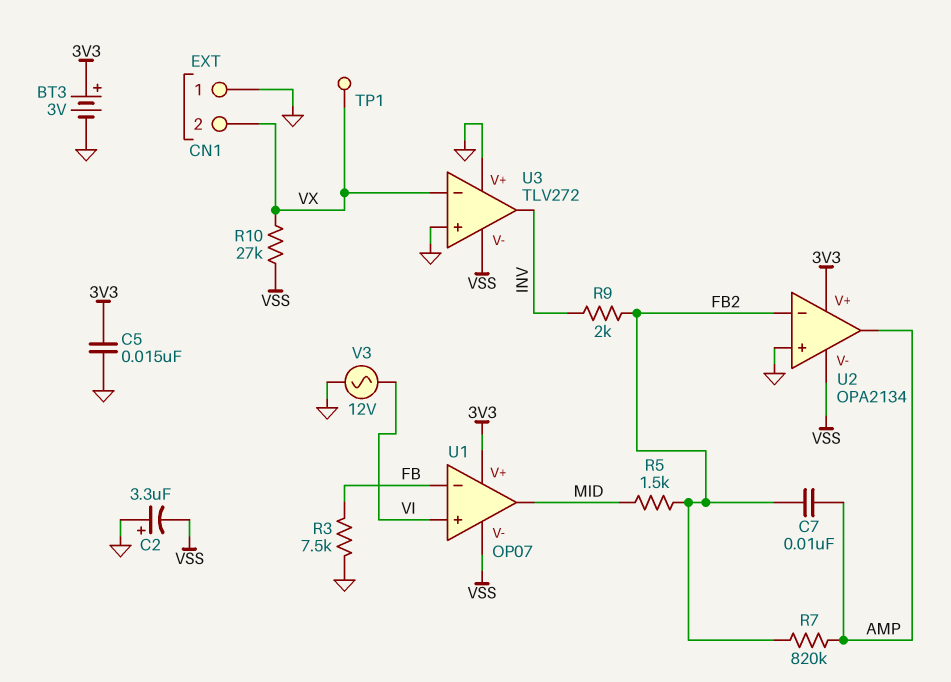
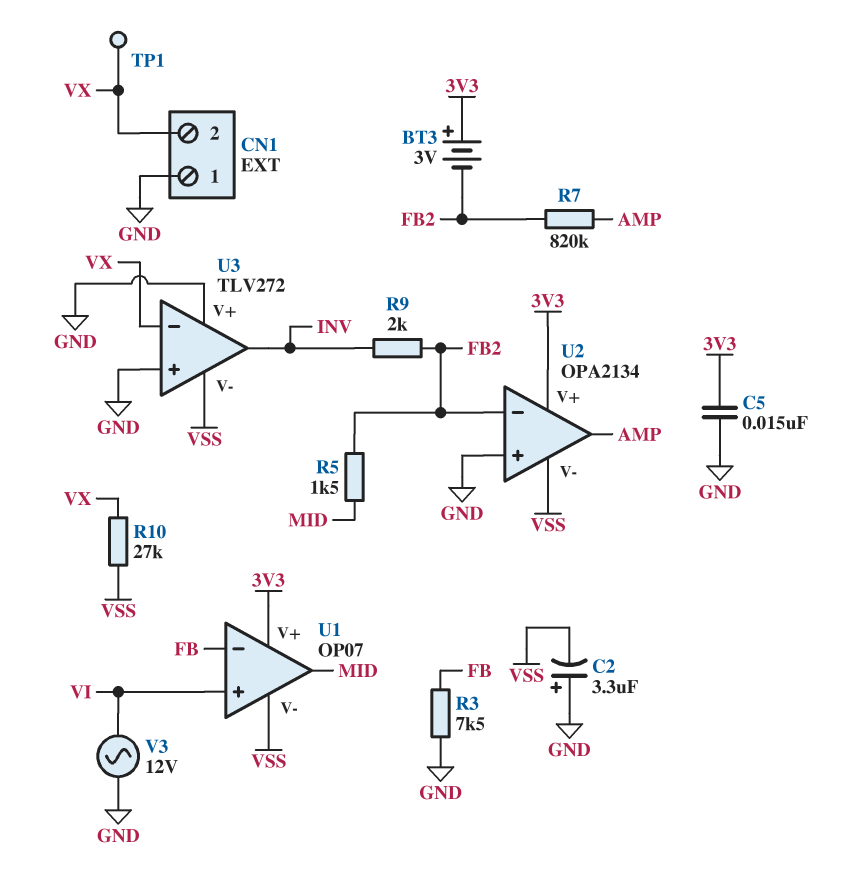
BT3: 3V (plus 3V3, minus GND) -> 3V (plus 3V3, minus FB2)
C7: 10nF (AMP, FB2) -> none

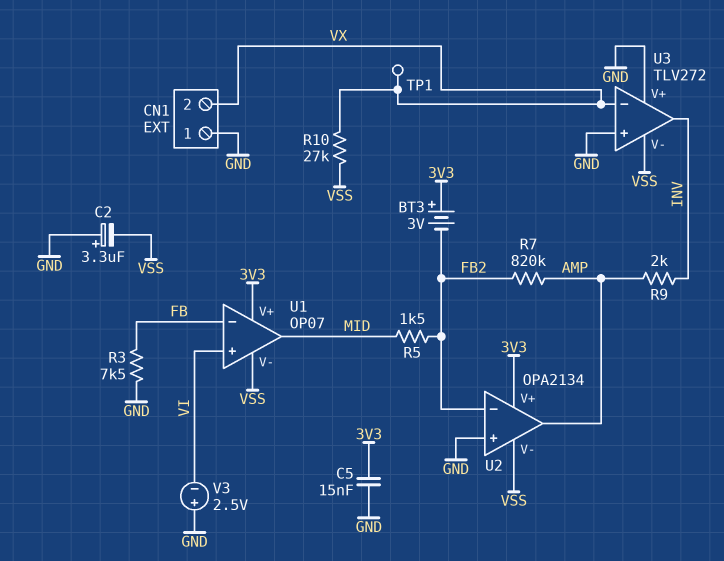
R9: 2k (FB2, INV) -> 2k (AMP, INV)
V3: AC 12V (GND, VI) -> 2.5V (plus GND, minus VI)

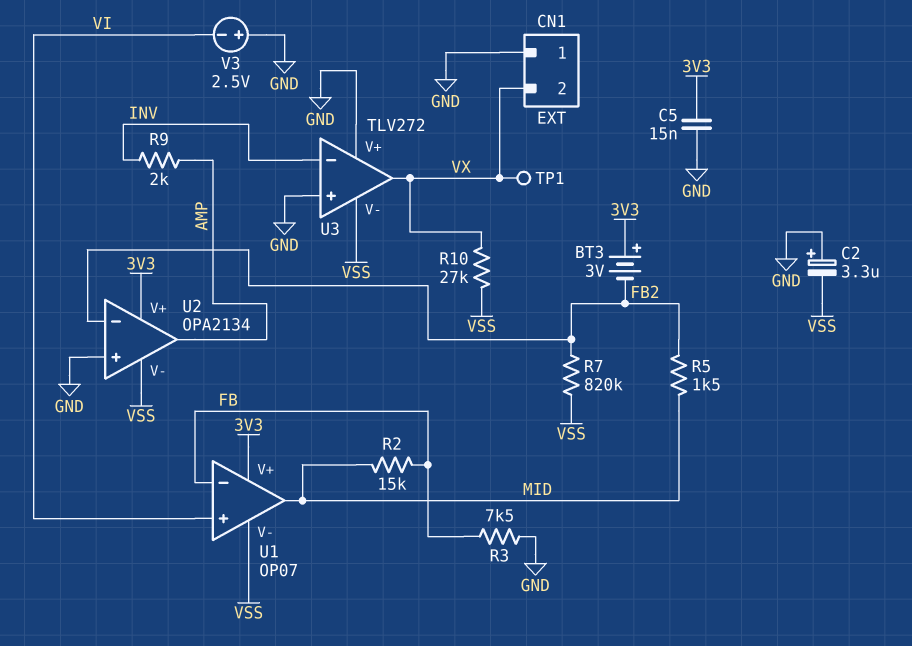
R2: none -> 15k (FB, MID)
R7: 820k (AMP, FB2) -> 820k (FB2, VSS)
U3 pin in-: VX -> INV
U3 pin out: INV -> VX

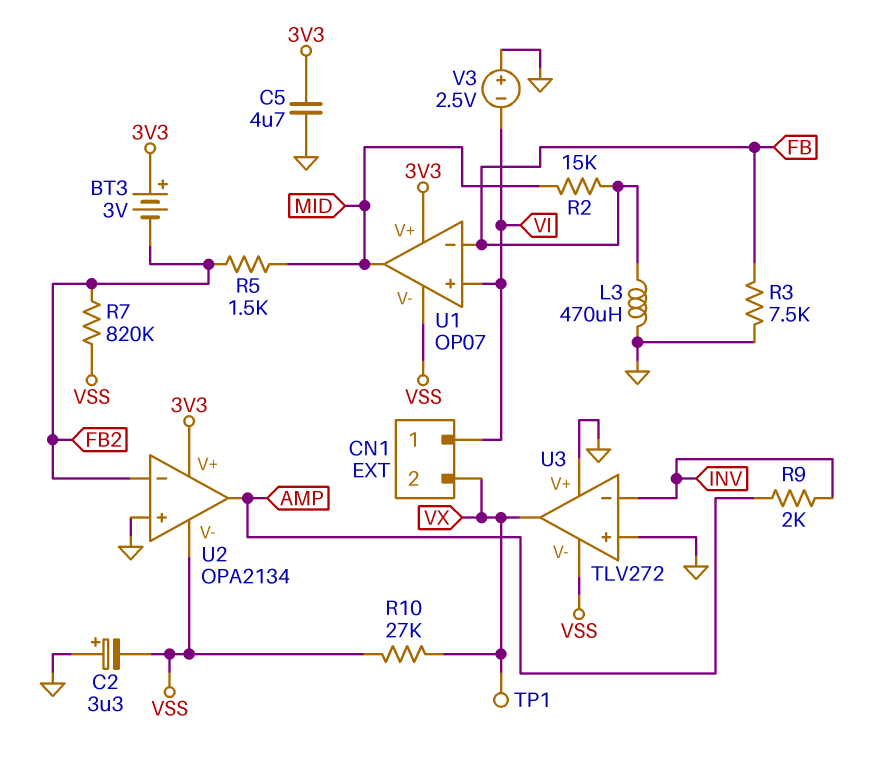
C5: 15nF (3V3, GND) -> 4.7uF (3V3, GND)
CN1 pin 1: GND -> VI
L3: none -> 470uH (FB, GND)

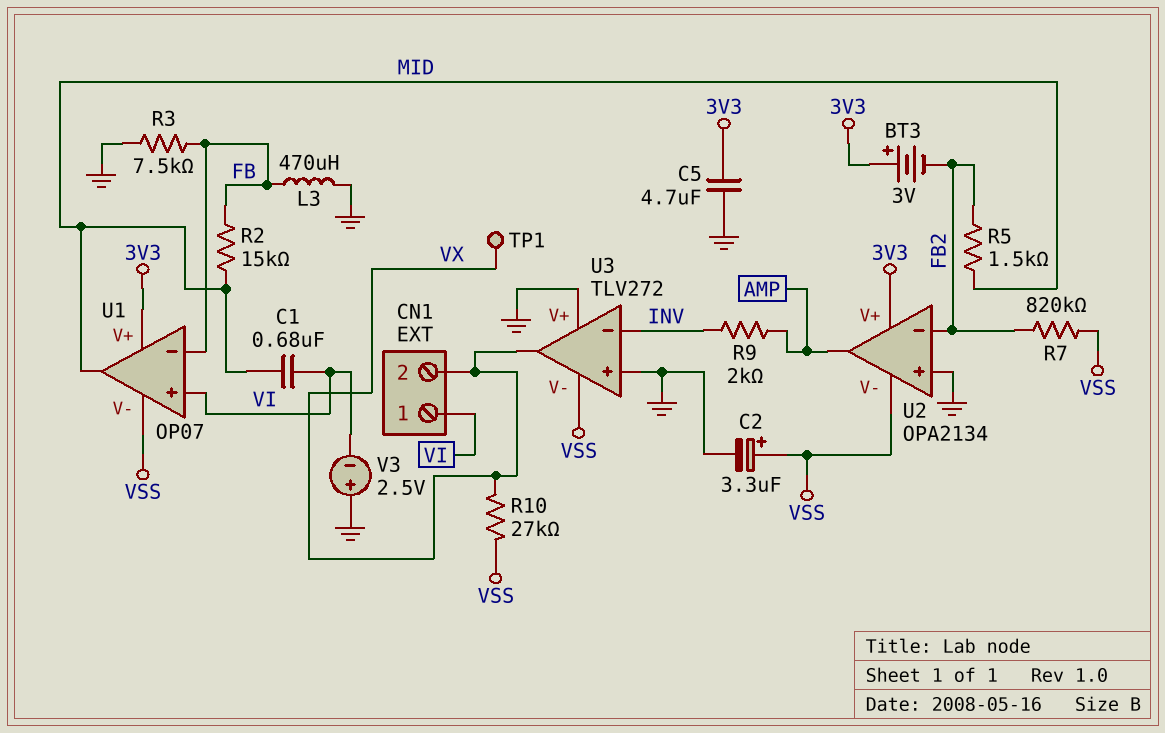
C1: none -> 680nF (MID, VI)
C2: 3.3uF (plus GND, minus VSS) -> 3.3uF (plus VSS, minus GND)

